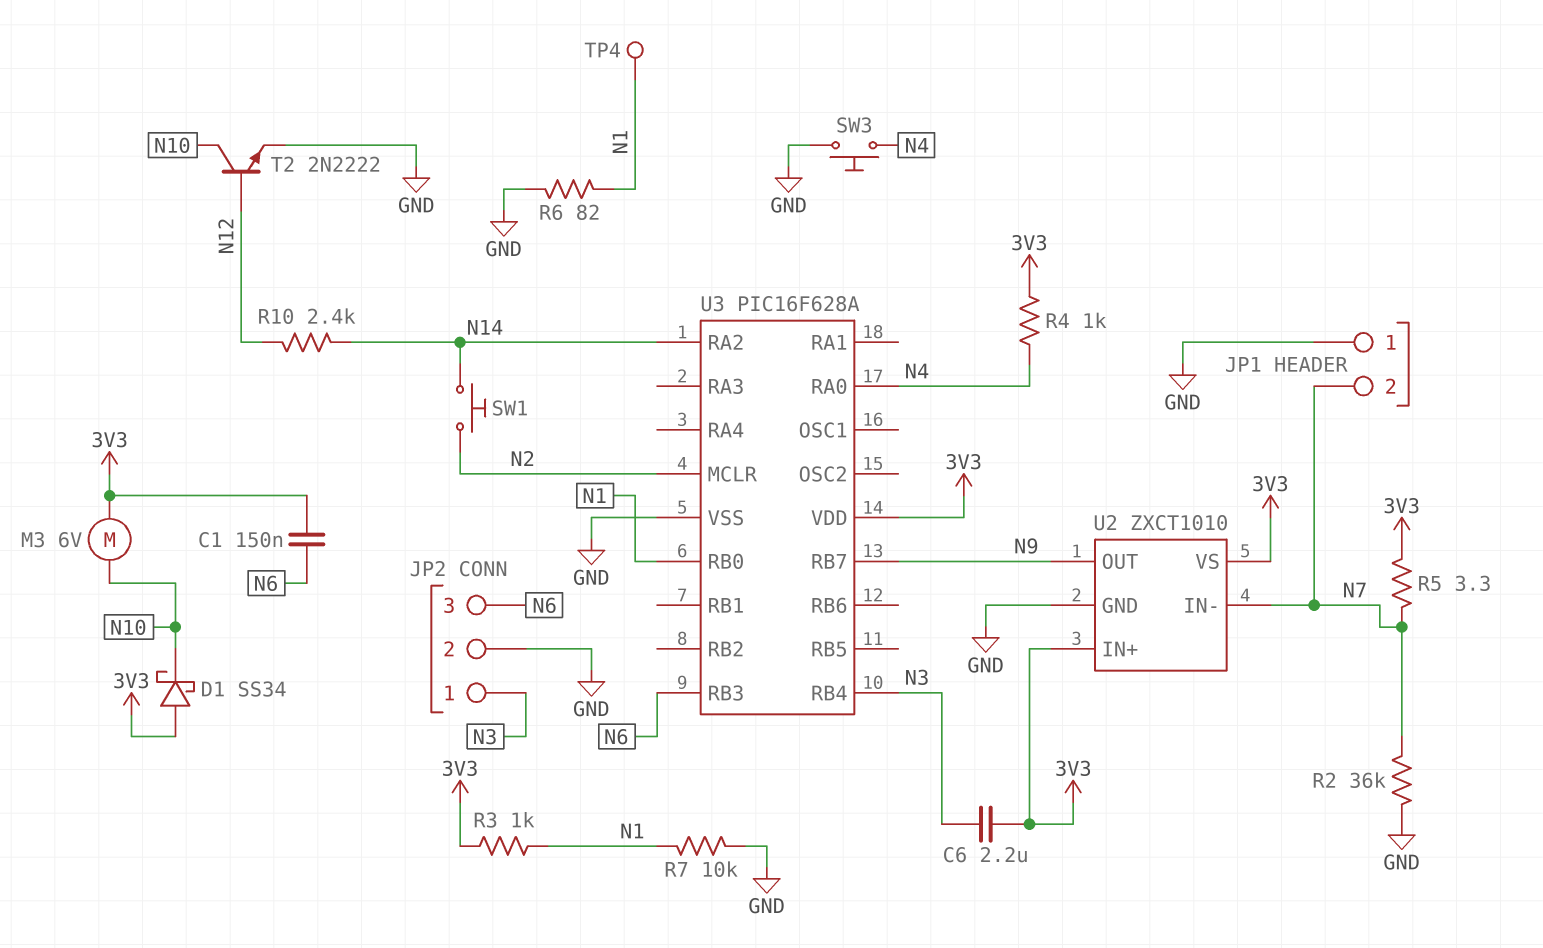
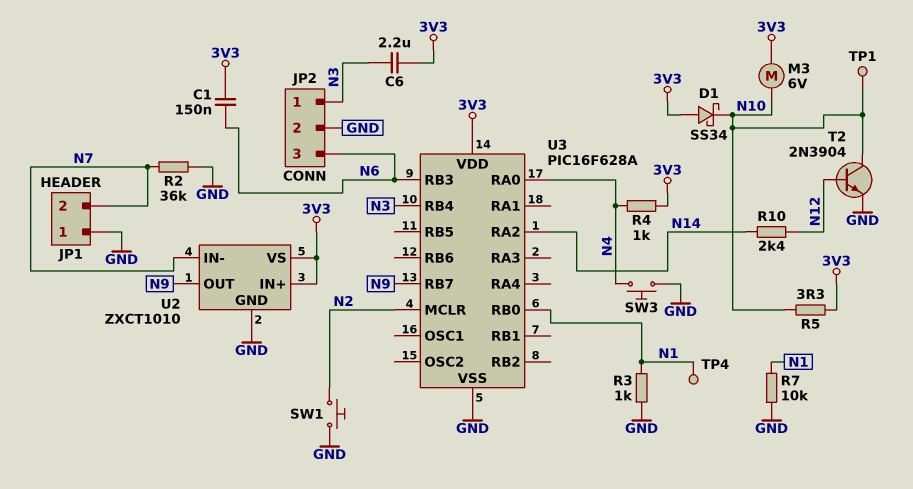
R3: 1k (3V3, N1) -> 1k (GND, N1)
R5: 3.3 (3V3, N7) -> 3.3 (3V3, N10)
R6: 82 (GND, N1) -> none
SW1: button (N2, N14) -> button (GND, N2)
T2: NPN 2N2222 (B N12, C N10, E GND) -> NPN 2N3904 (B N12, C N10, E GND)
TP1: none -> test point (N10)

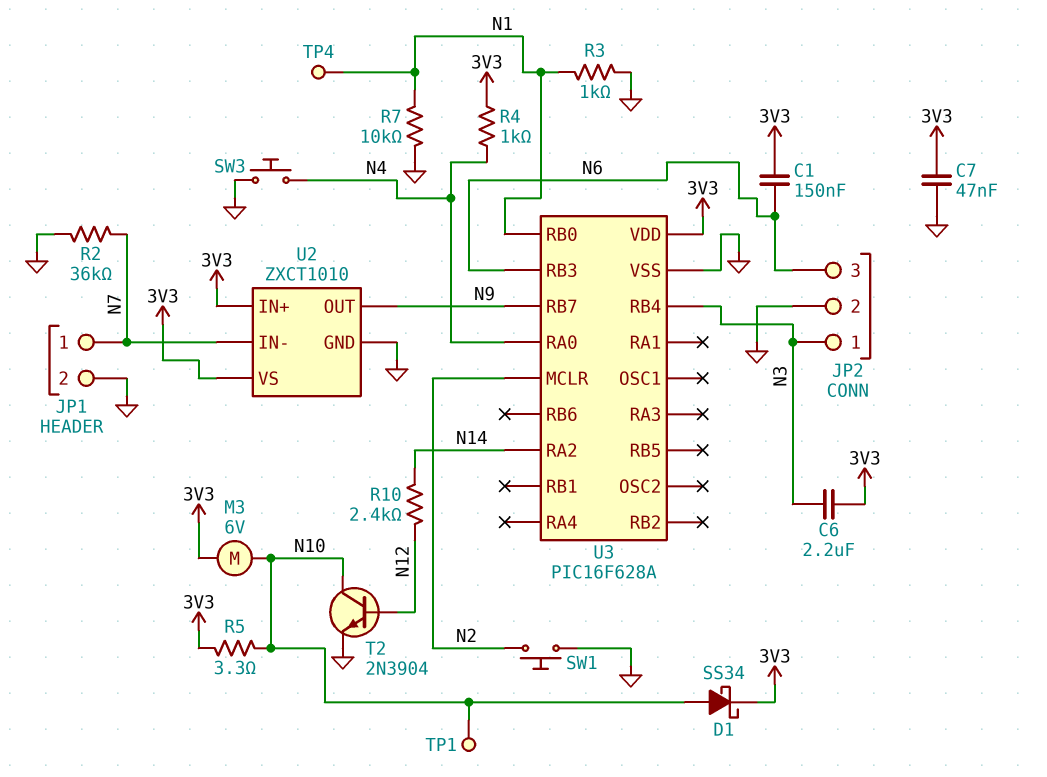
C7: none -> 47nF (3V3, GND)
D1: schottky SS34 (A 3V3, K N10) -> schottky SS34 (A N10, K 3V3)
JP1 pin 1: GND -> N7
JP1 pin 2: N7 -> GND

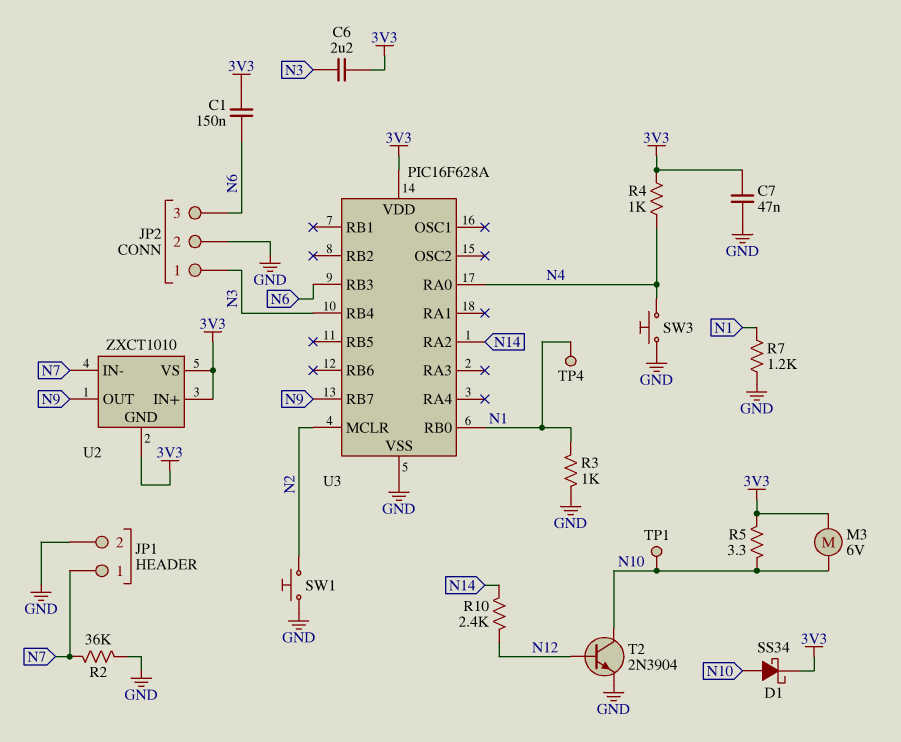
R7: 10k (GND, N1) -> 1.2k (GND, N1)
U2 pin GND: GND -> 3V3

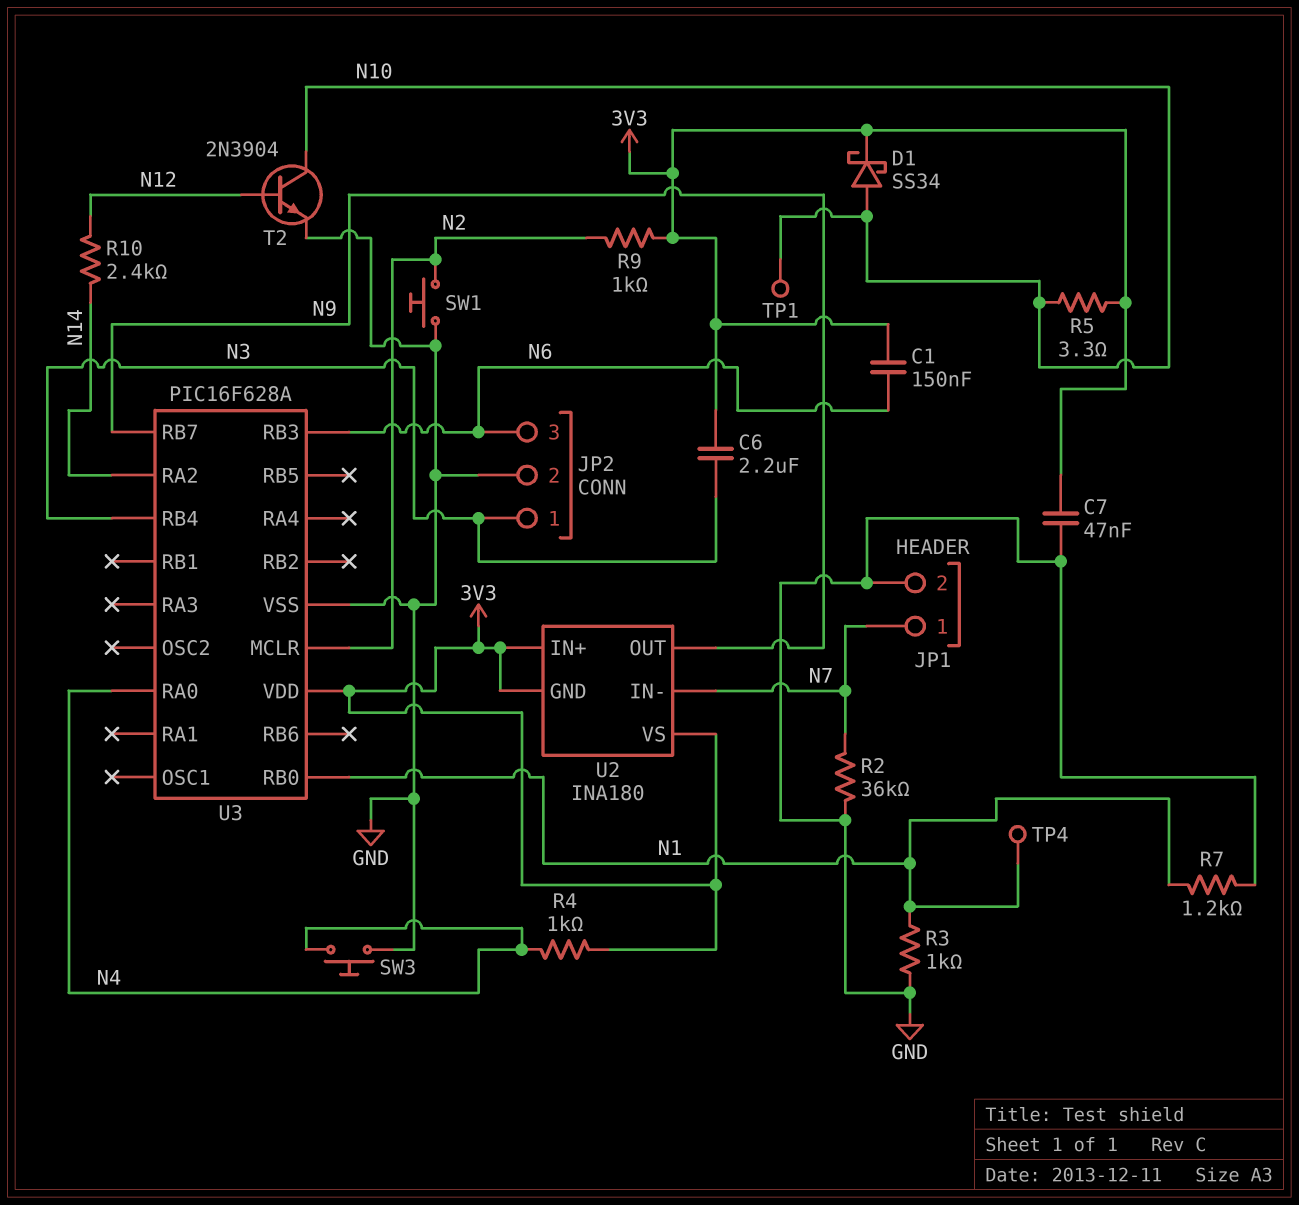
M3: motor 6V (3V3, N10) -> none
R9: none -> 1k (3V3, N2)
U2: ZXCT1010 -> INA180

